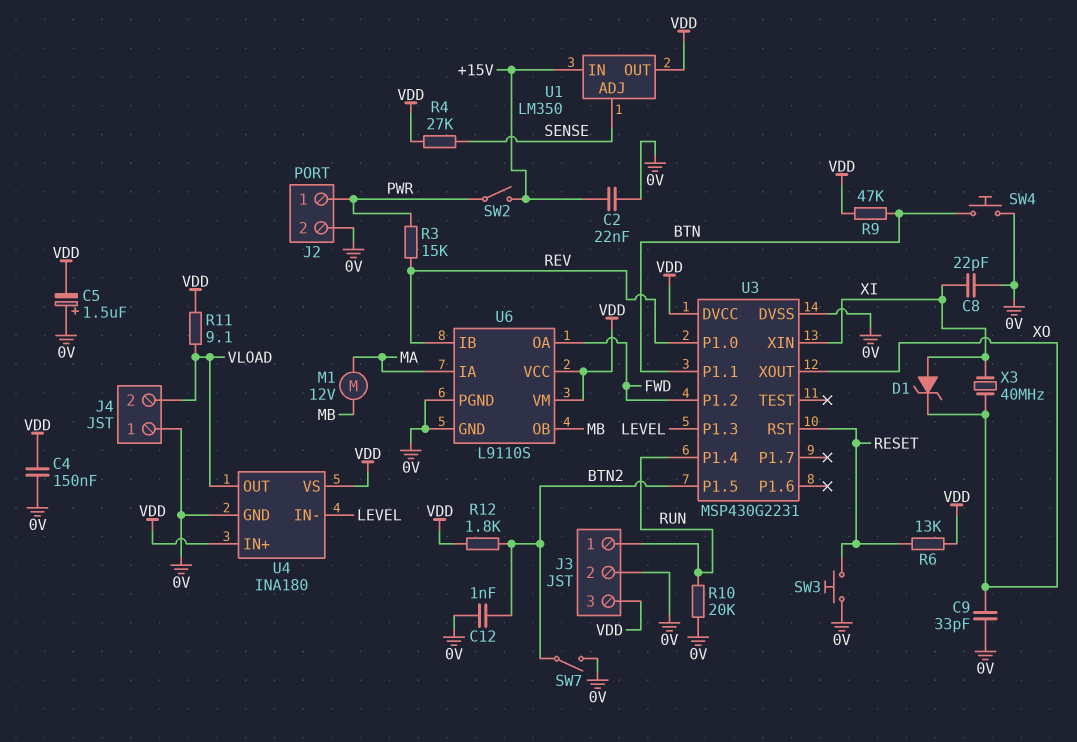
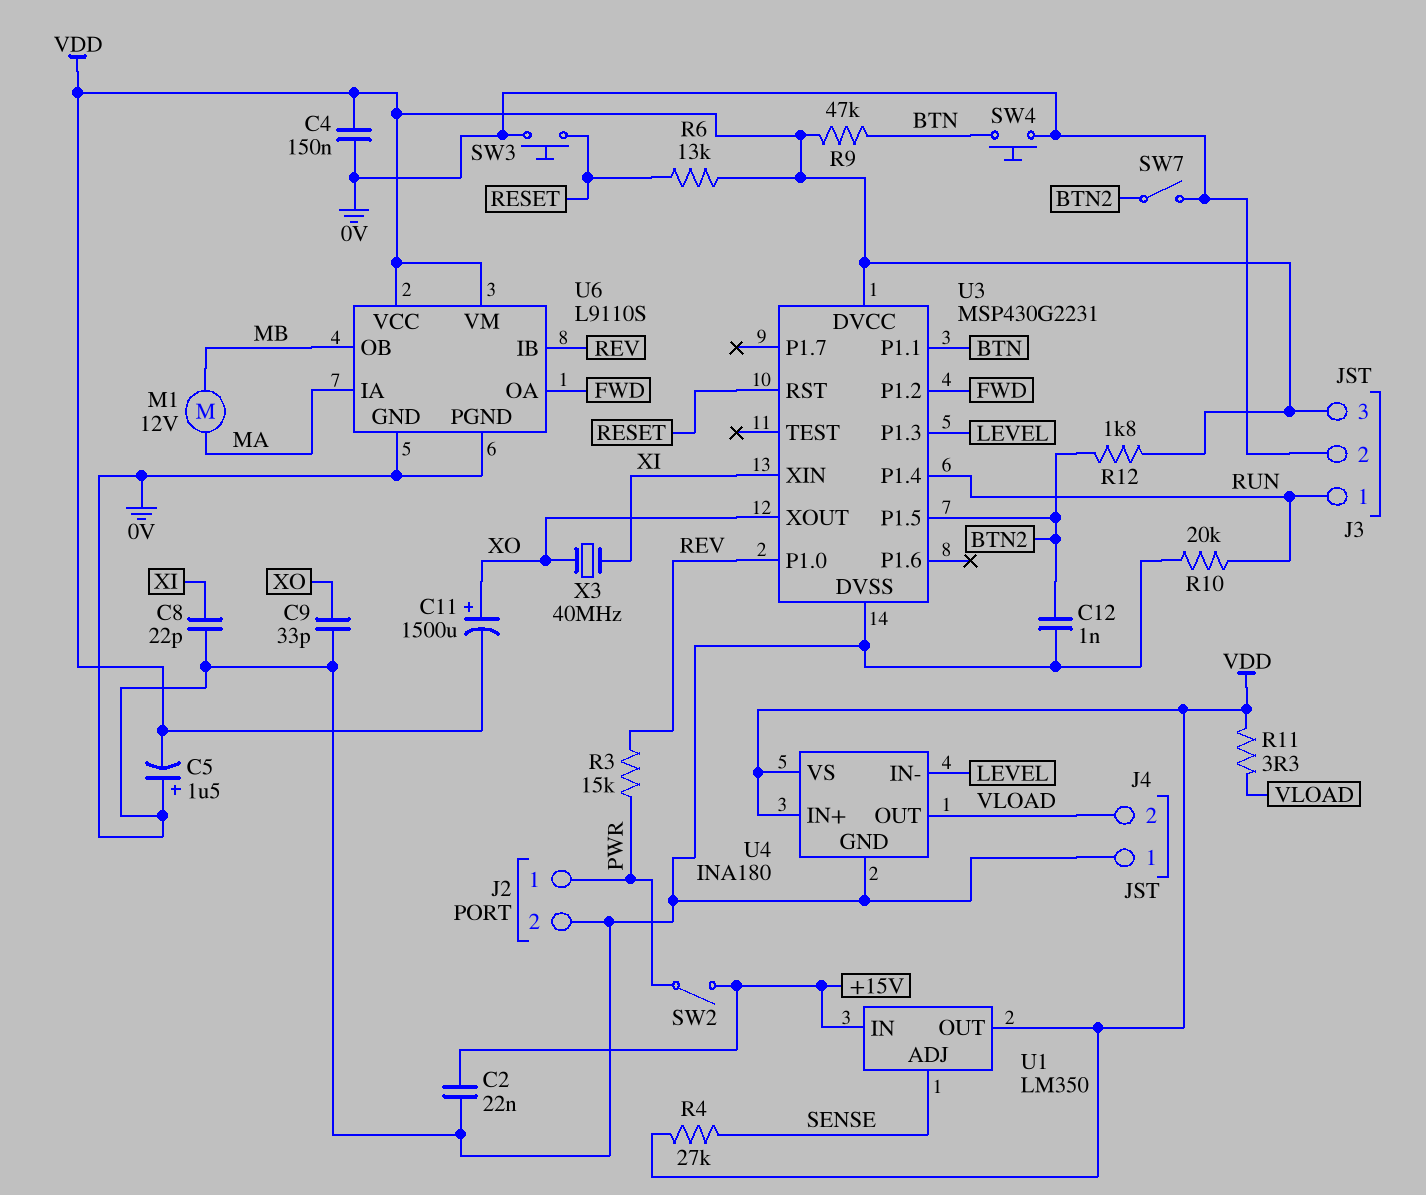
C11: none -> 1500uF (plus XO, minus VDD)
D1: zener (A XI, K XO) -> none
R11: 9.1 (VDD, VLOAD) -> 3.3 (VDD, VLOAD)

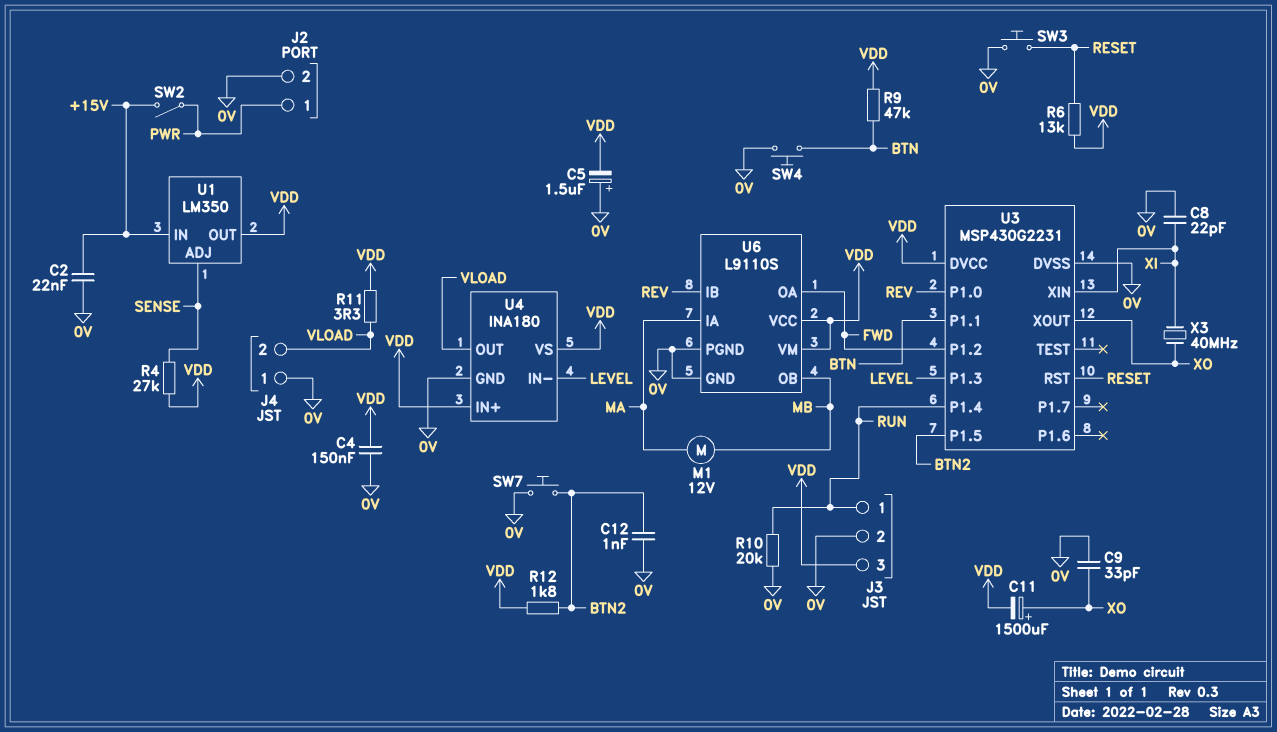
R3: 15k (PWR, REV) -> none
SW7: switch (0V, BTN2) -> button (0V, BTN2)

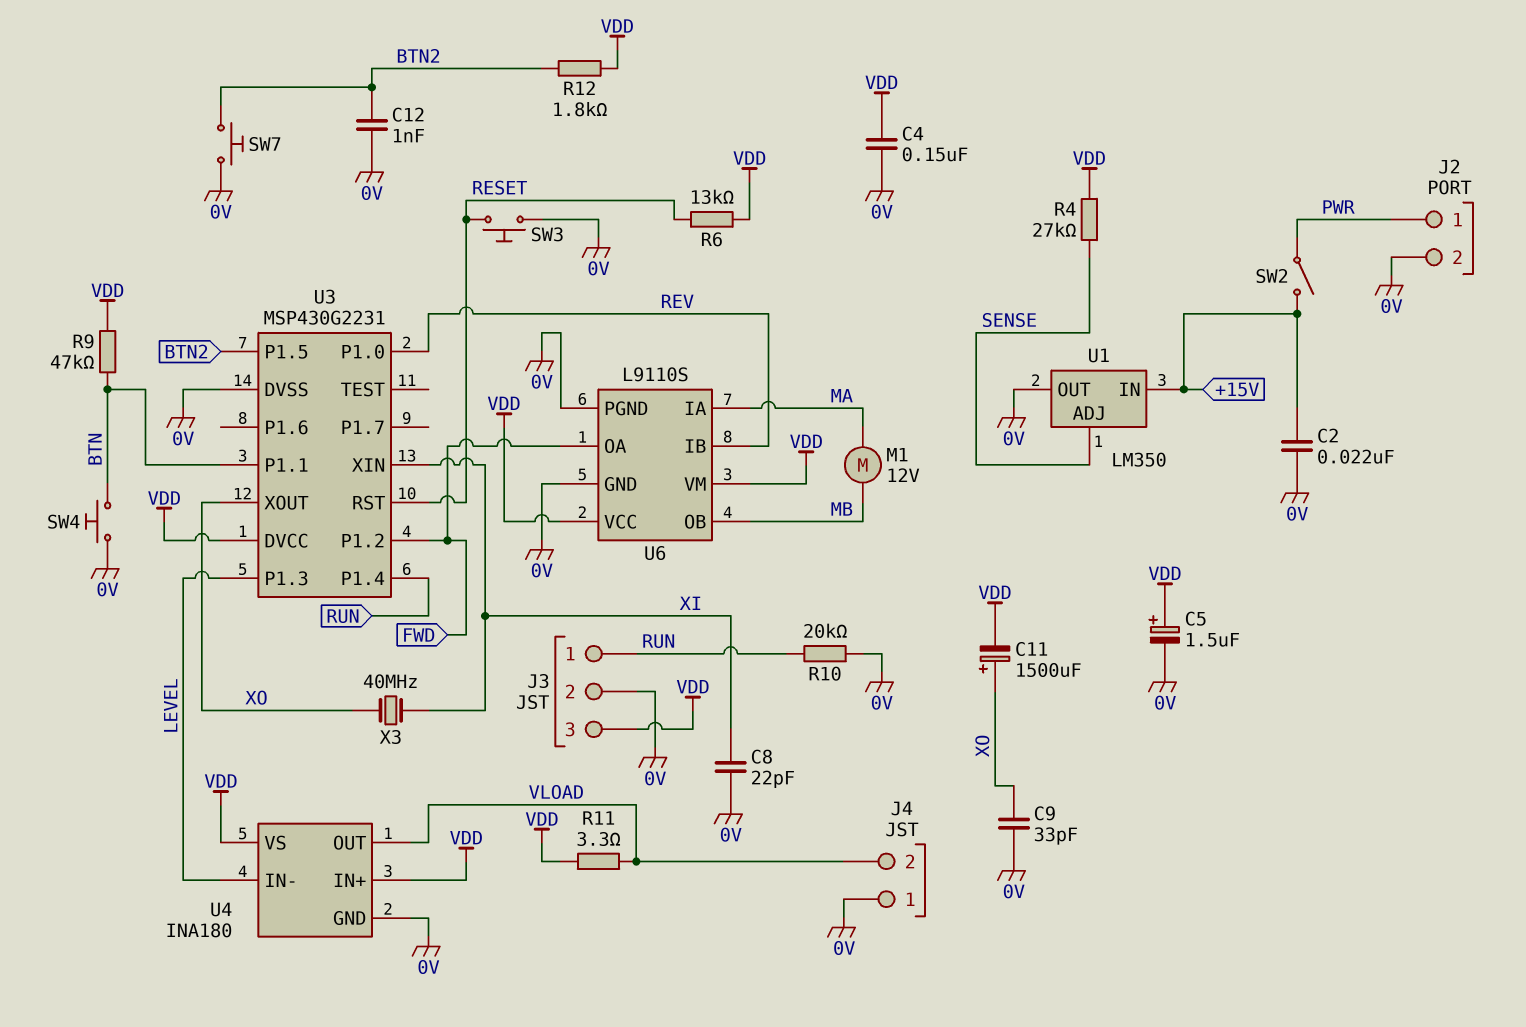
C5: 1.5uF (plus 0V, minus VDD) -> 1.5uF (plus VDD, minus 0V)
U1 pin OUT: VDD -> 0V

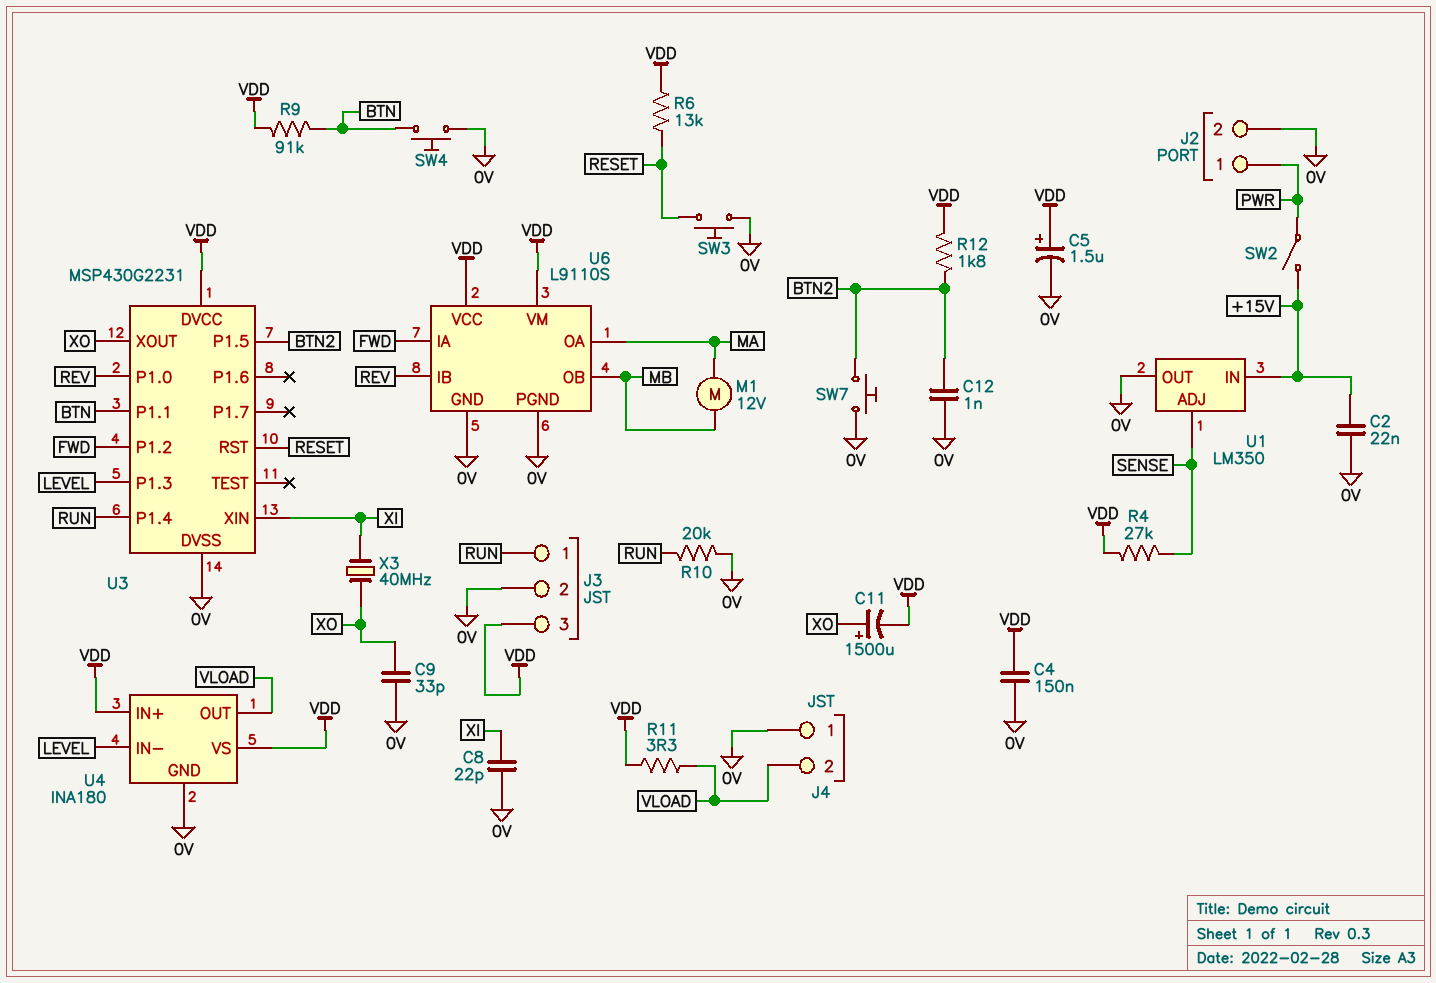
R9: 47k (BTN, VDD) -> 91k (BTN, VDD)
U6 pin IA: MA -> FWD
U6 pin OA: FWD -> MA

